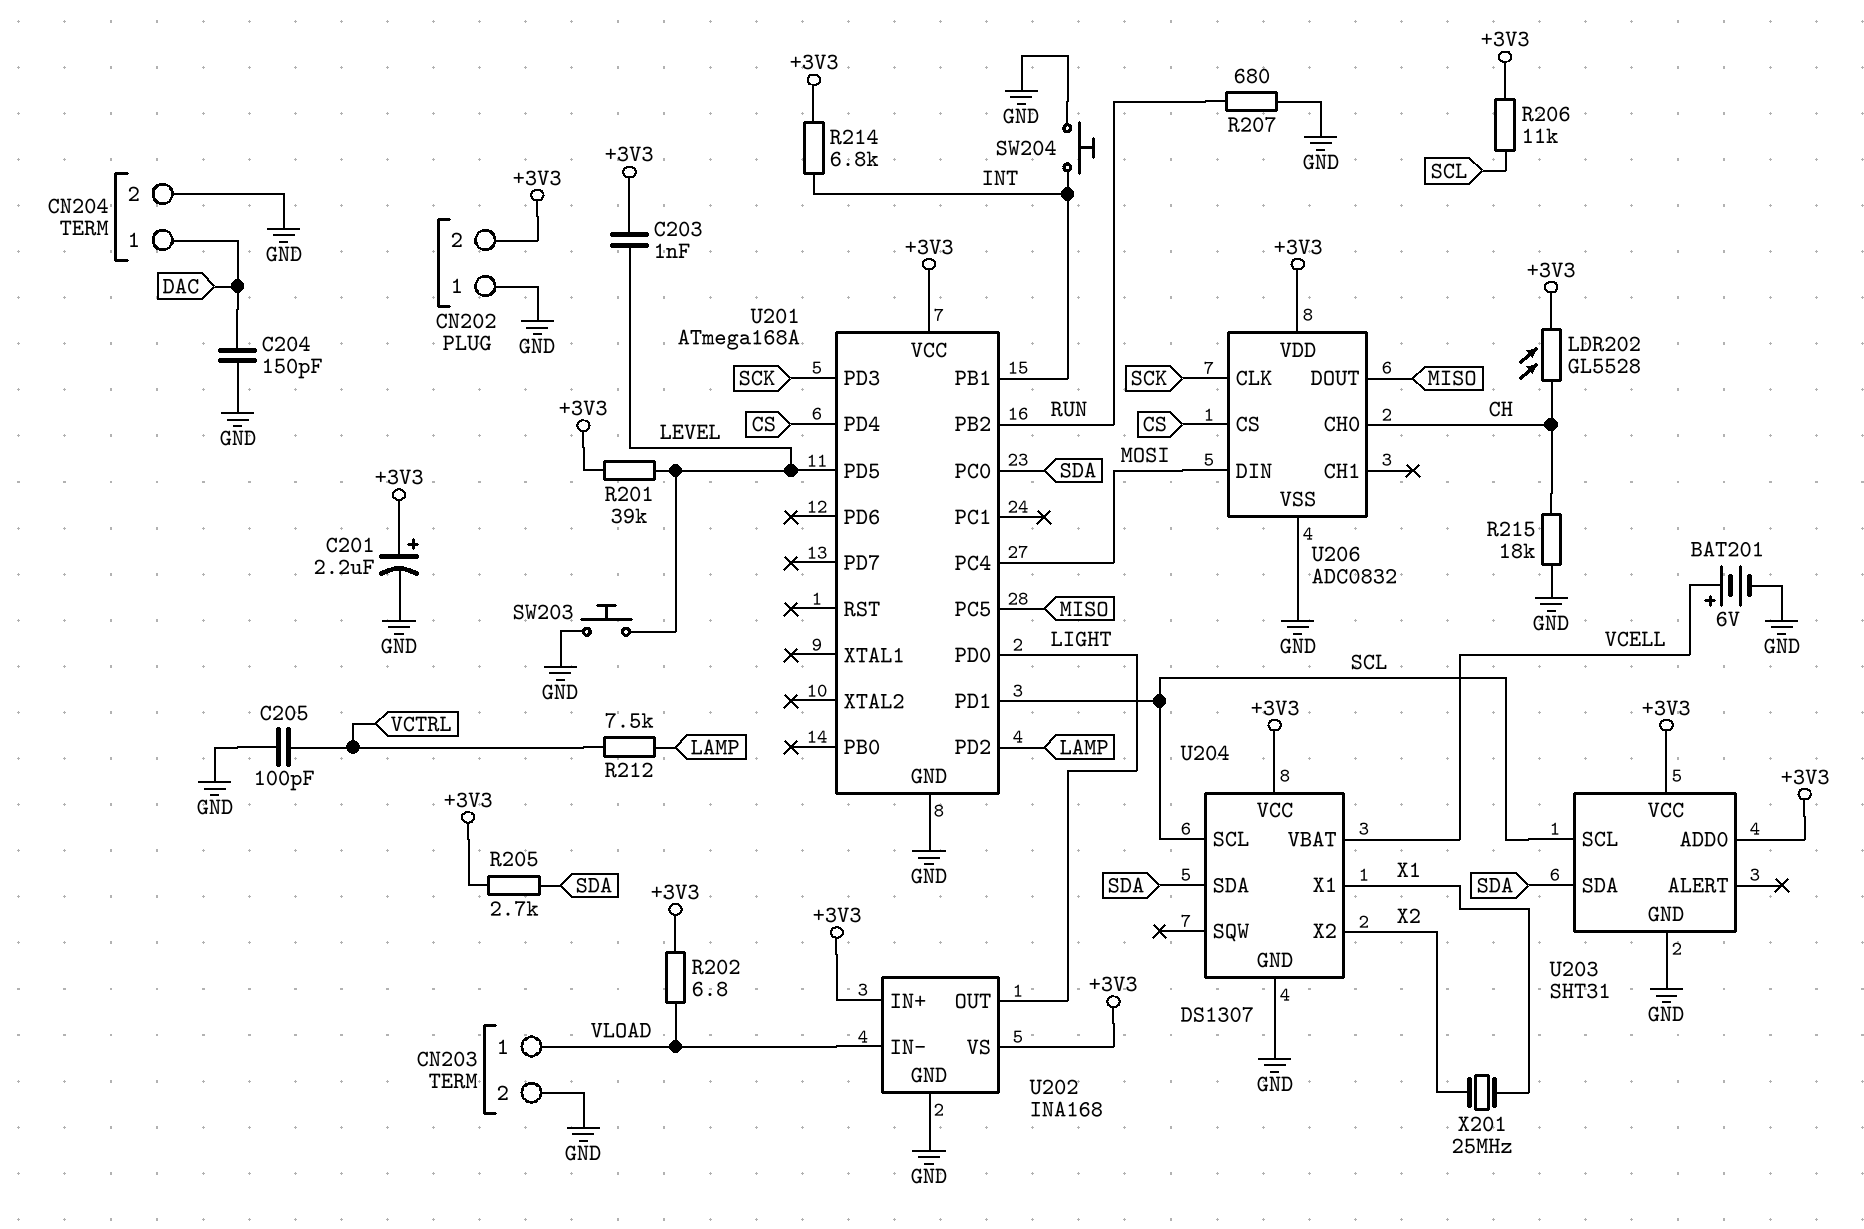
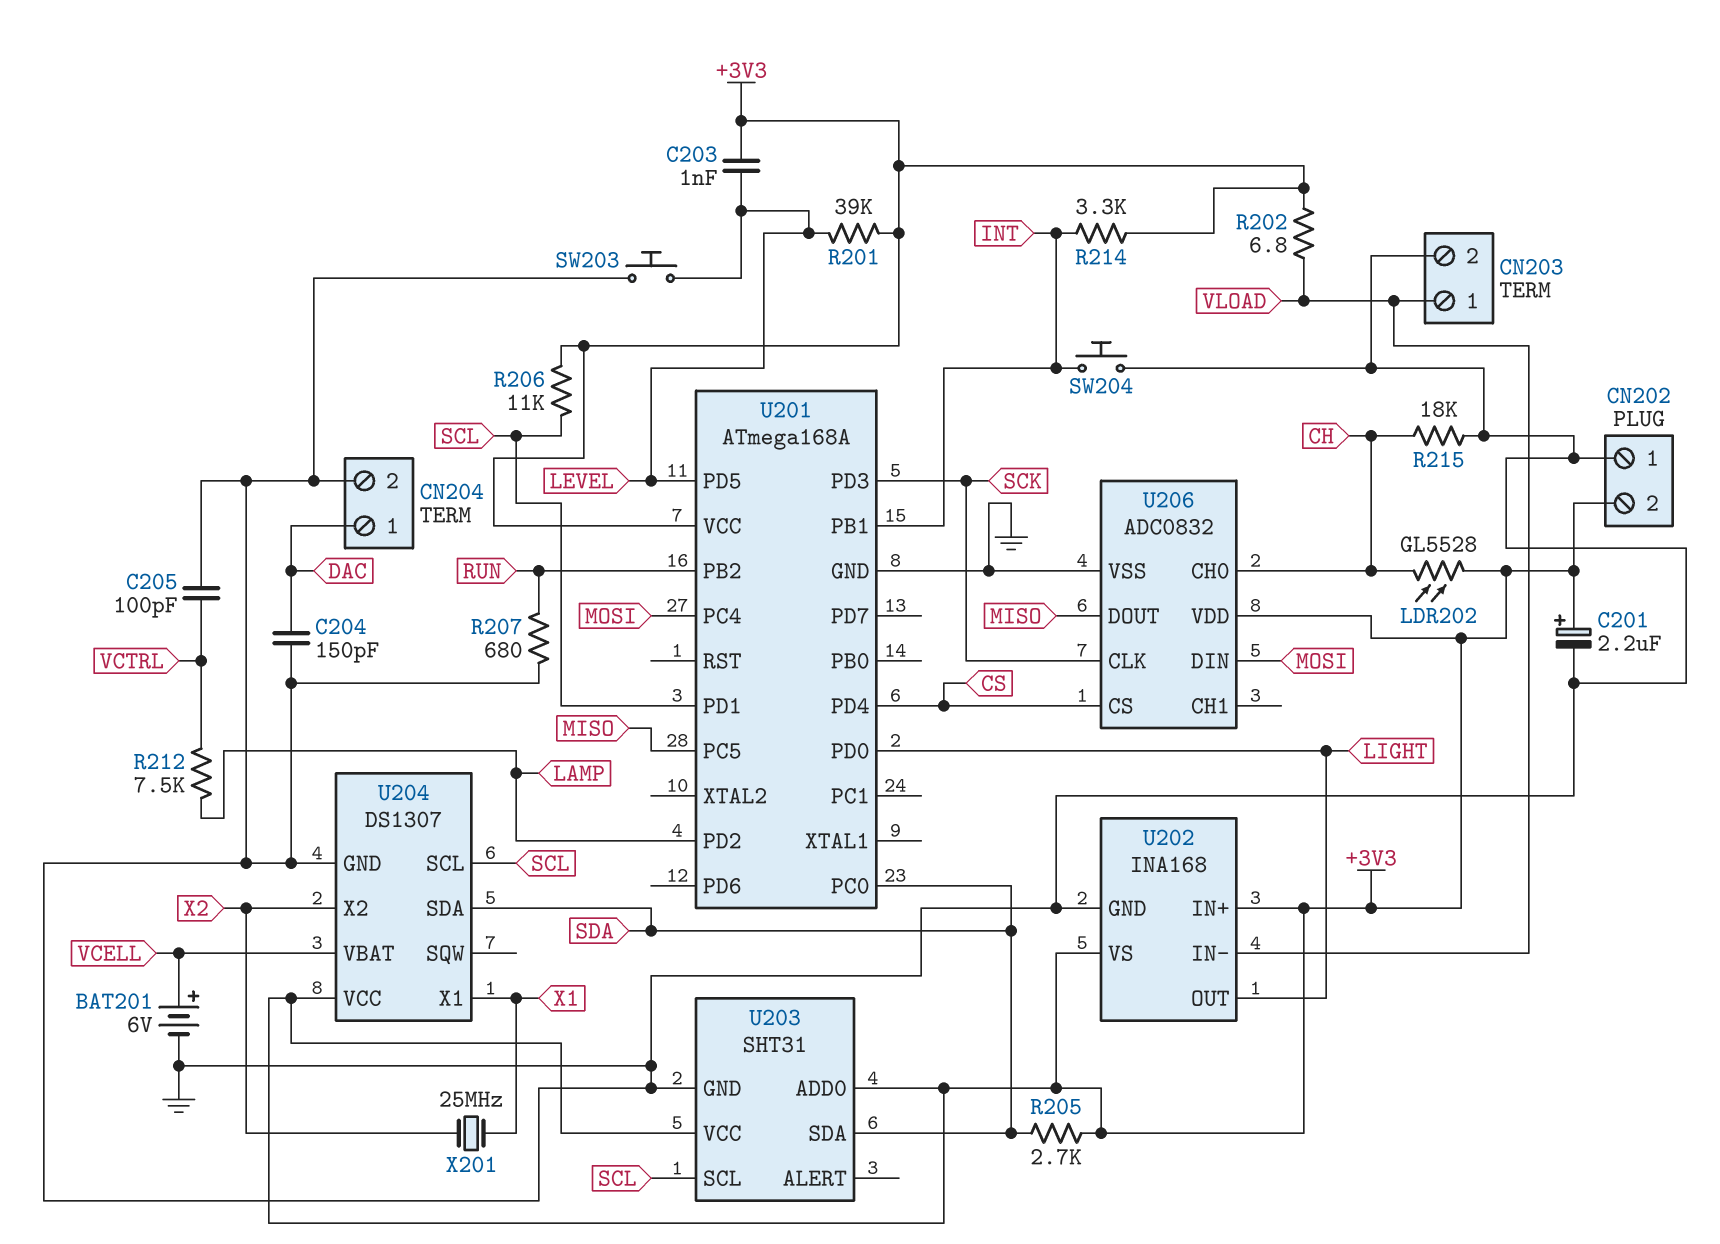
R214: 6.8k (+3V3, INT) -> 3.3k (+3V3, INT)

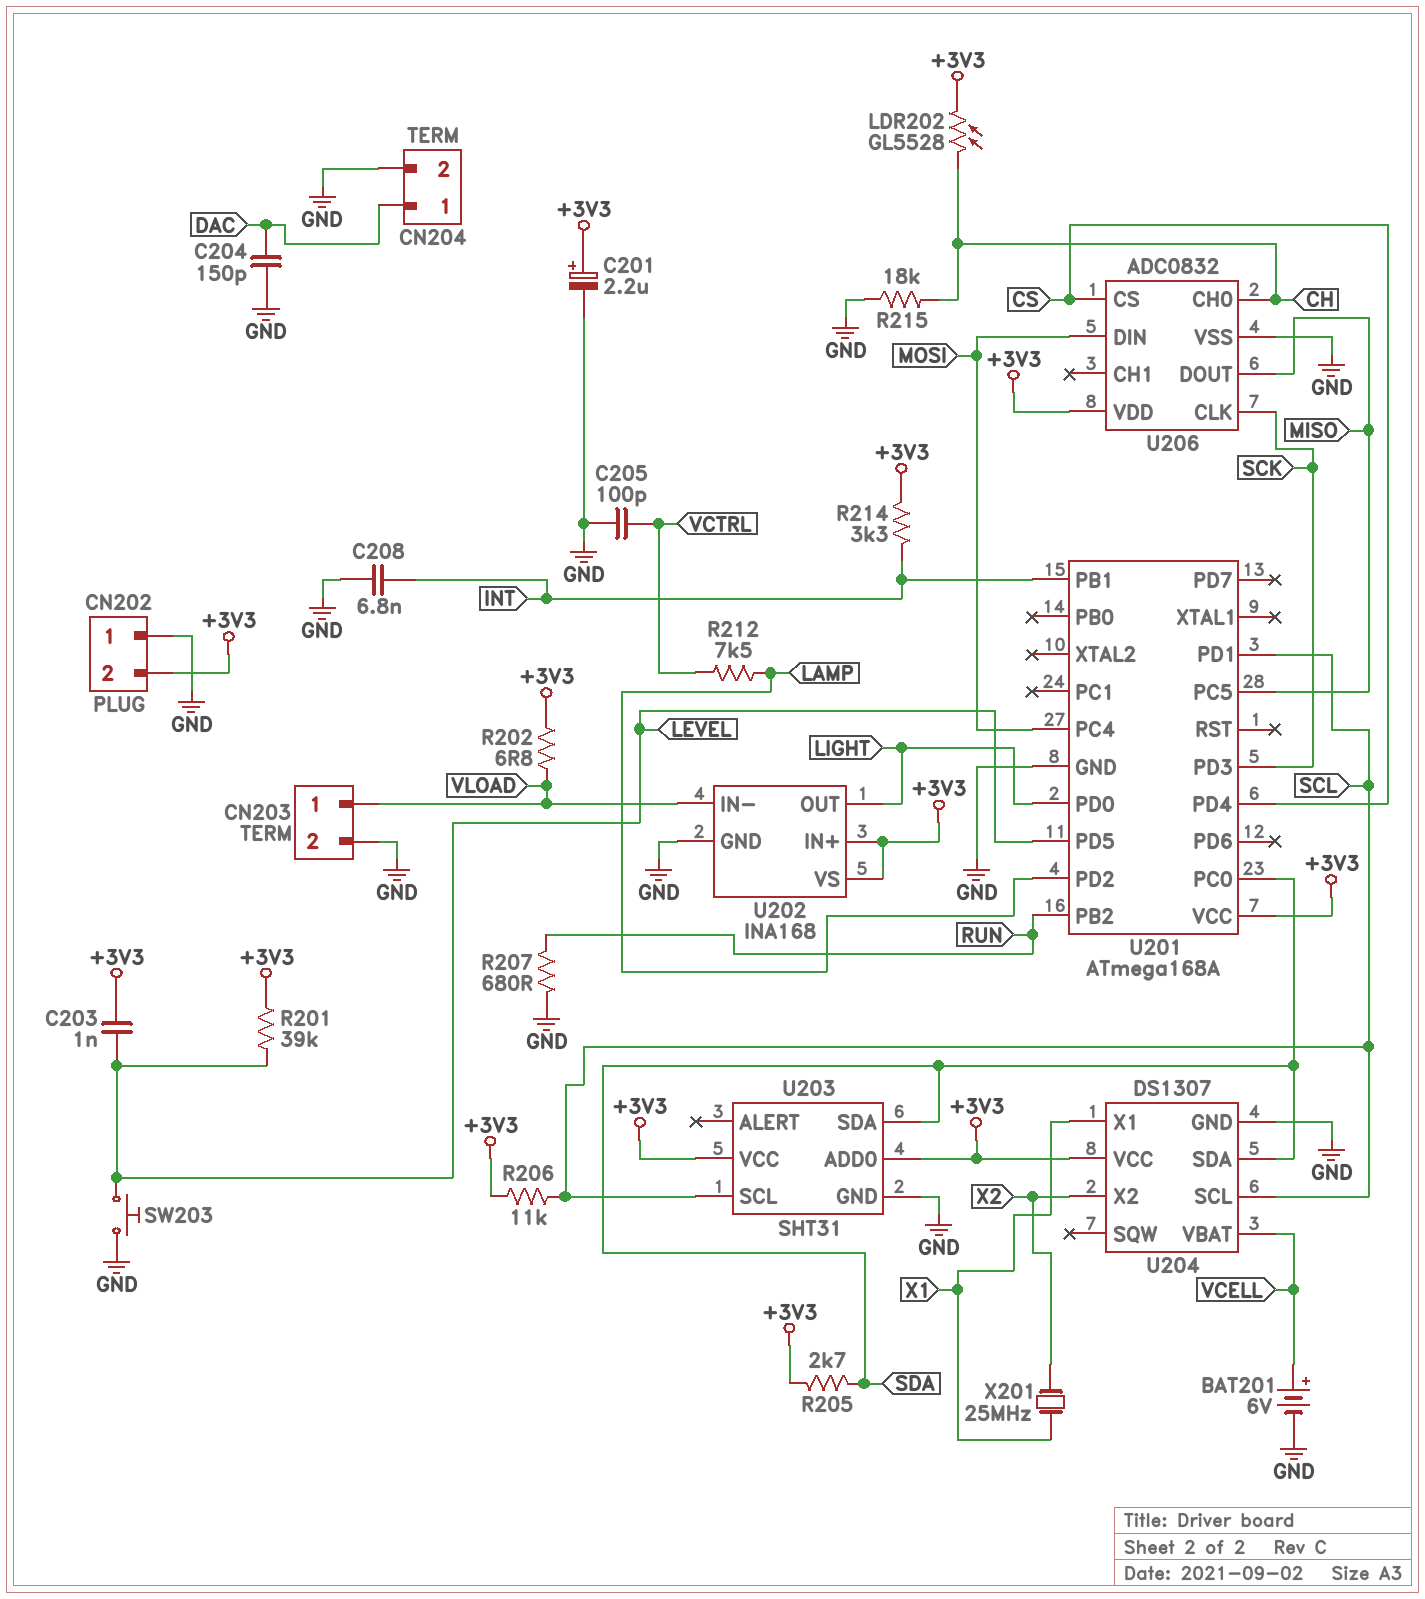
C208: none -> 6.8nF (GND, INT)
SW204: button (GND, INT) -> none

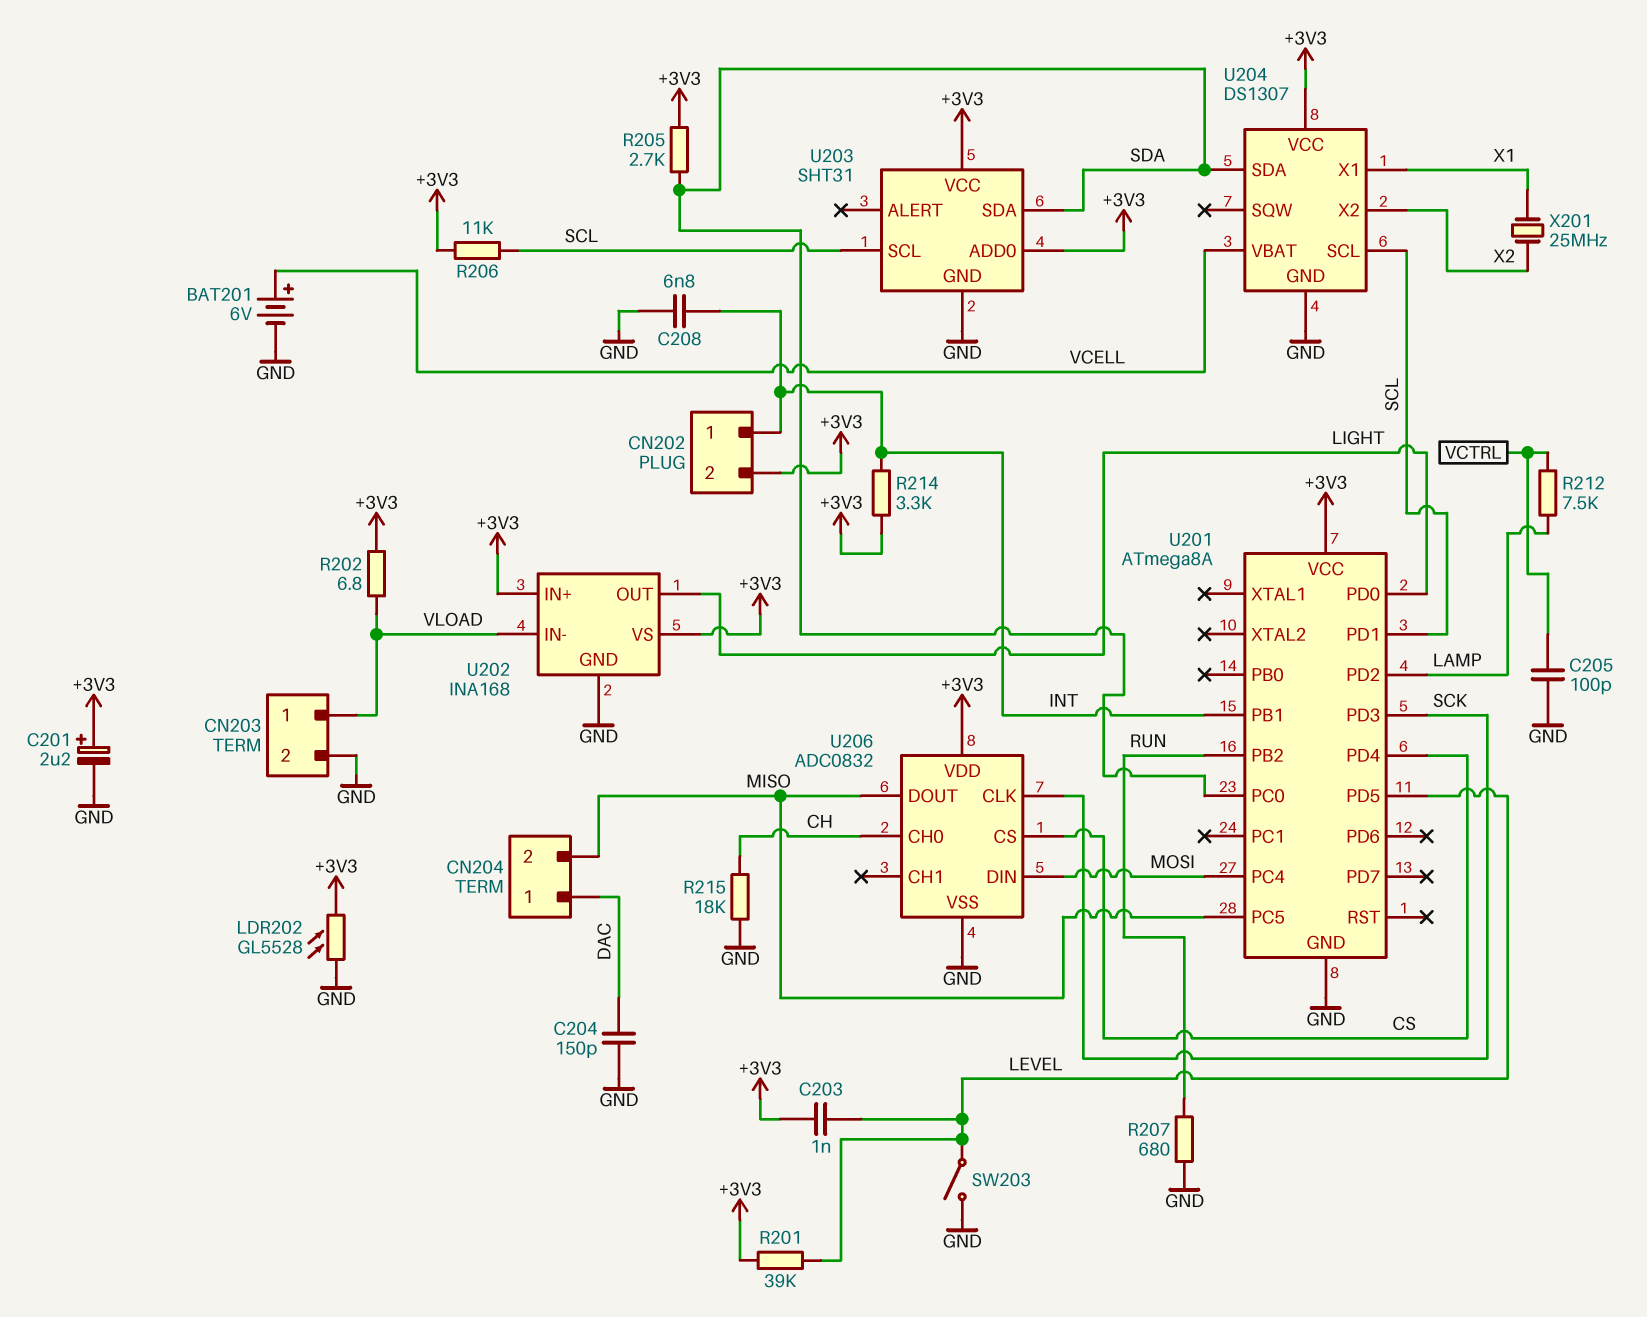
CN202 pin 1: GND -> INT
CN204 pin 2: GND -> MISO
LDR202: GL5528 (+3V3, CH) -> GL5528 (+3V3, GND)
SW203: button (GND, LEVEL) -> switch (GND, LEVEL)
U201: ATmega168A -> ATmega8A

